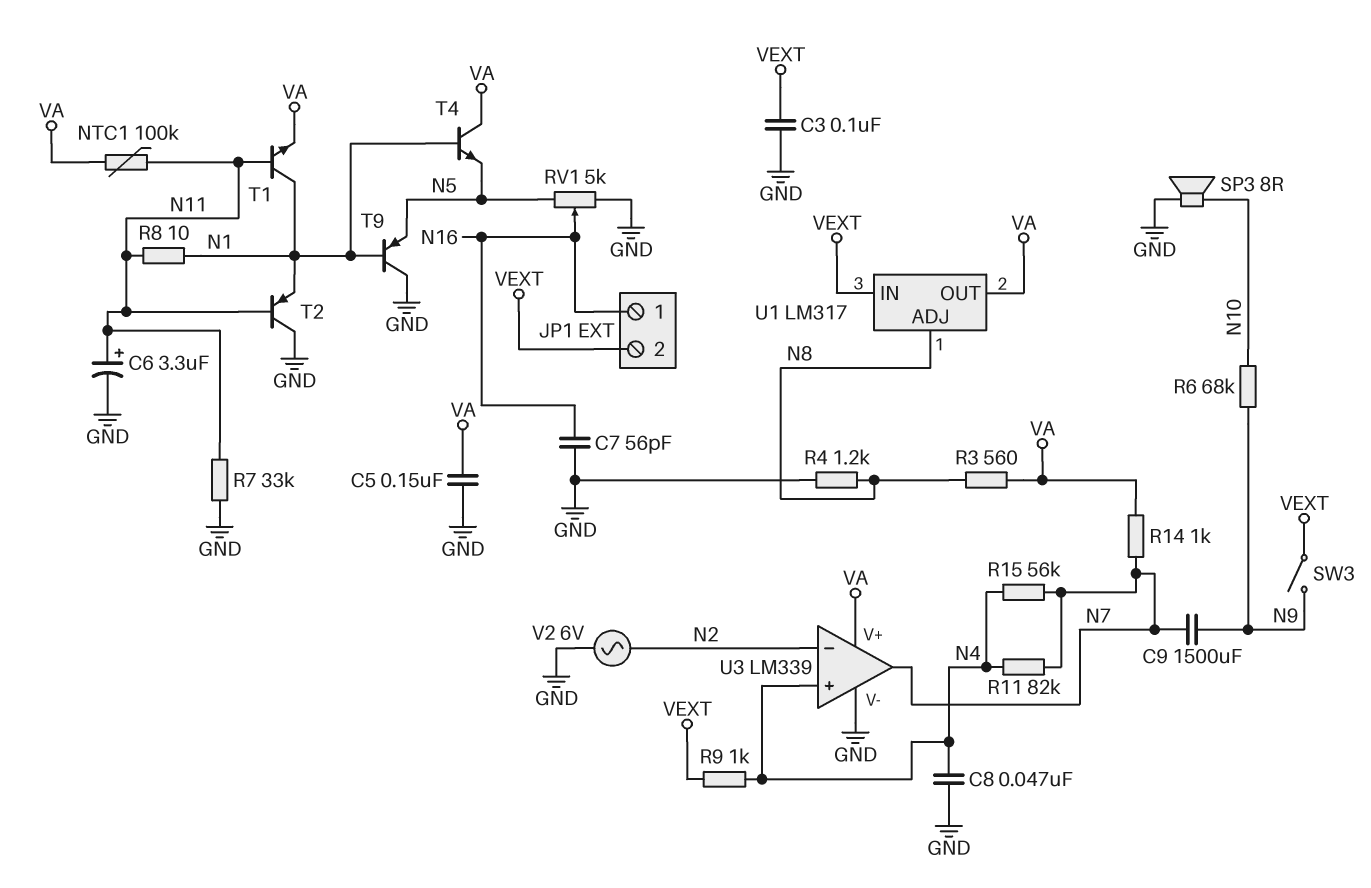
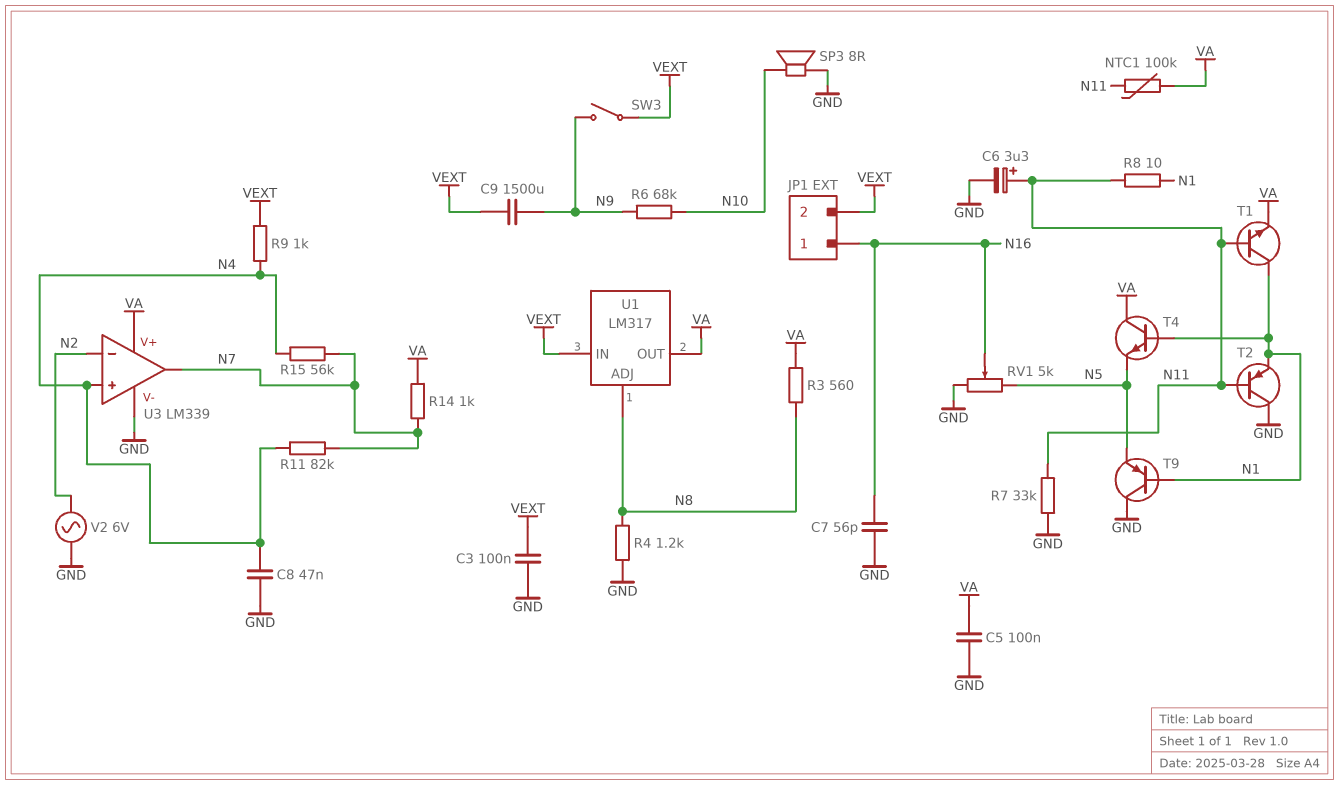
C5: 150nF (GND, VA) -> 100nF (GND, VA)
C9: 1500uF (N7, N9) -> 1500uF (N9, VEXT)

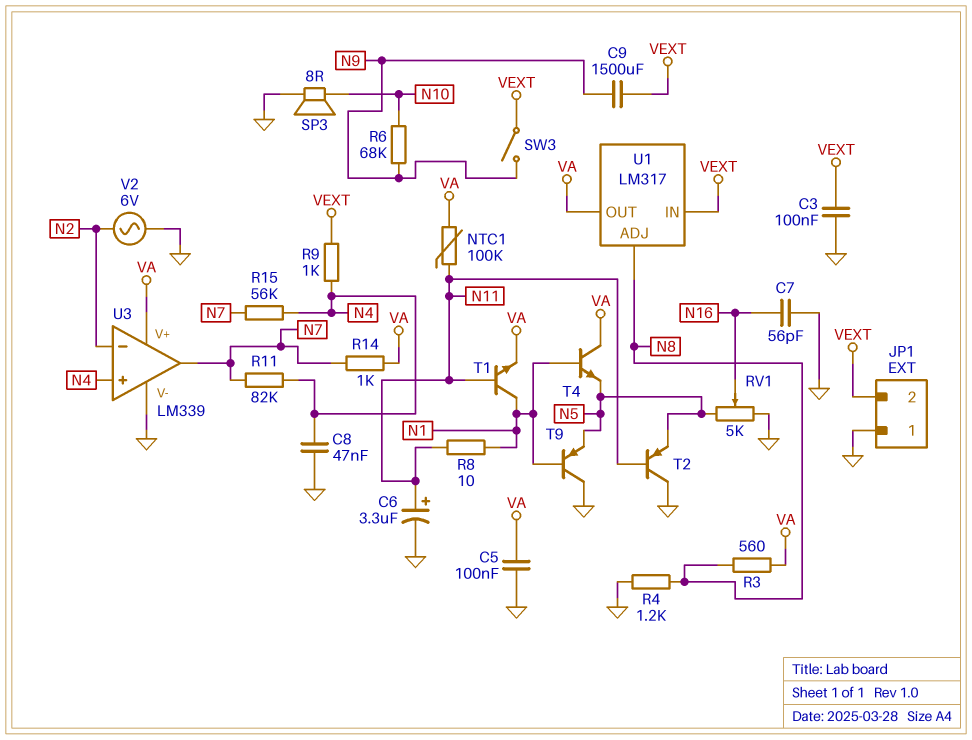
JP1 pin 1: N16 -> GND
R7: 33k (GND, N11) -> none
T2: PNP (B N11, C GND, E N1) -> PNP (B N11, C GND, E N5)

